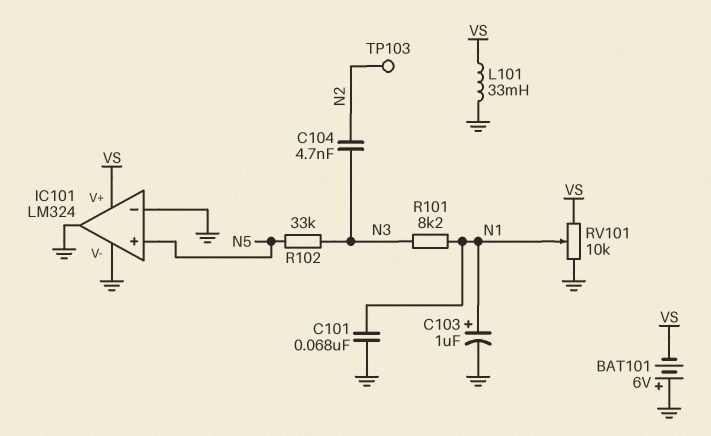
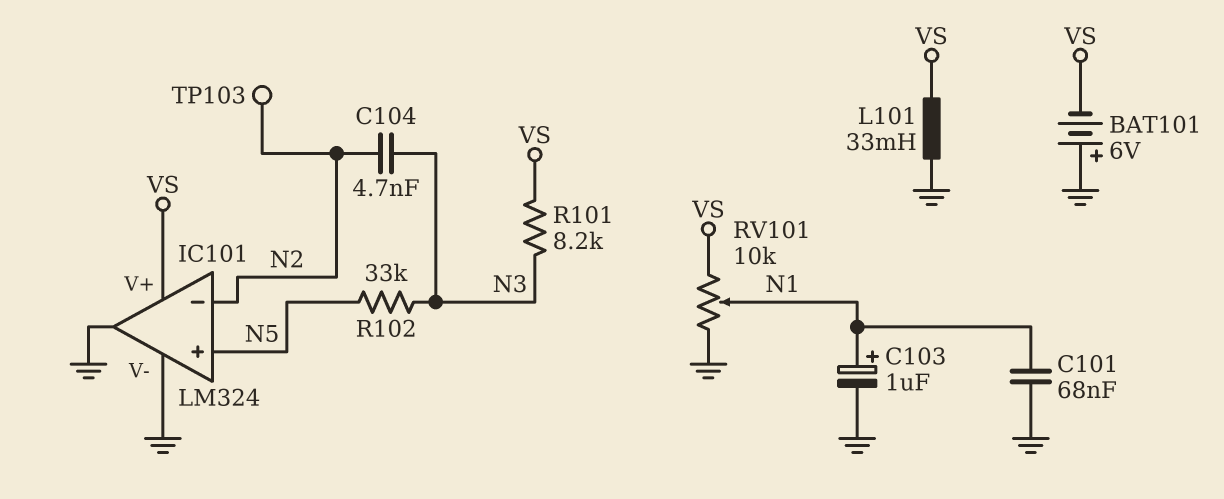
IC101 pin in-: GND -> N2
R101: 8.2k (N1, N3) -> 8.2k (N3, VS)

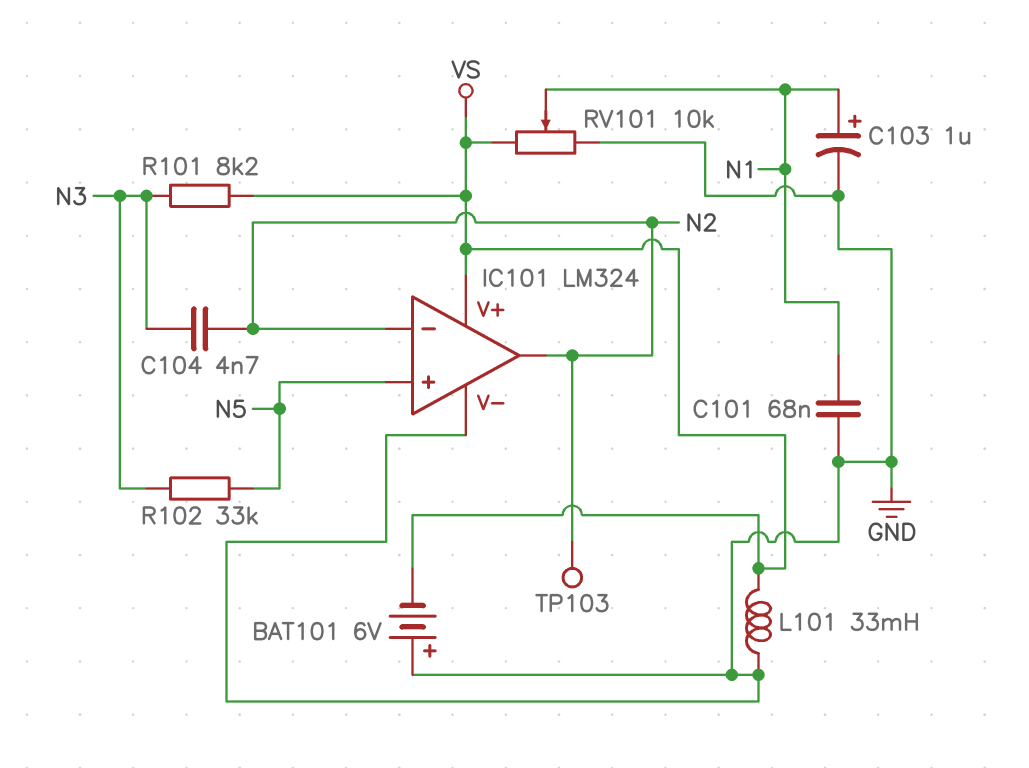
IC101 pin out: GND -> N2

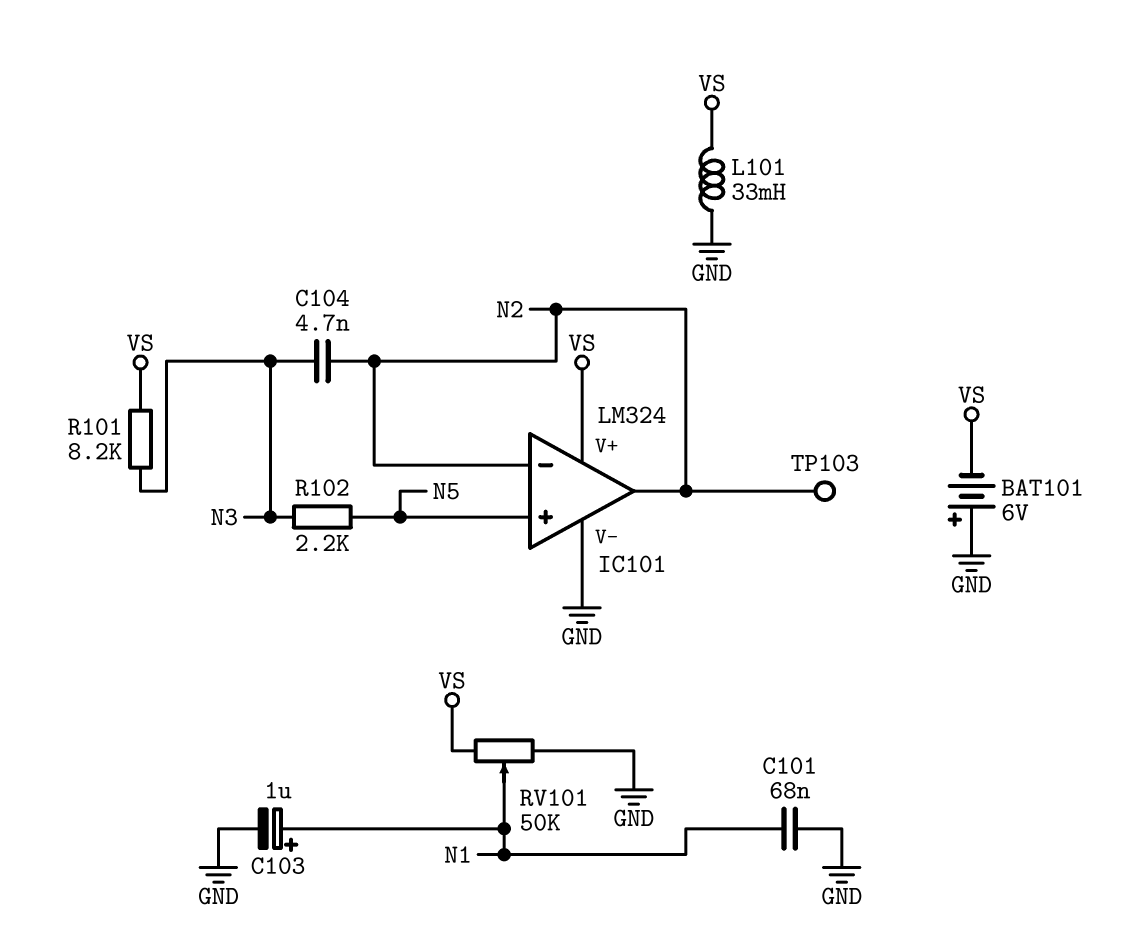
R102: 33k (N3, N5) -> 2.2k (N3, N5)
RV101: 10k (GND, VS, wiper N1) -> 50k (GND, VS, wiper N1)

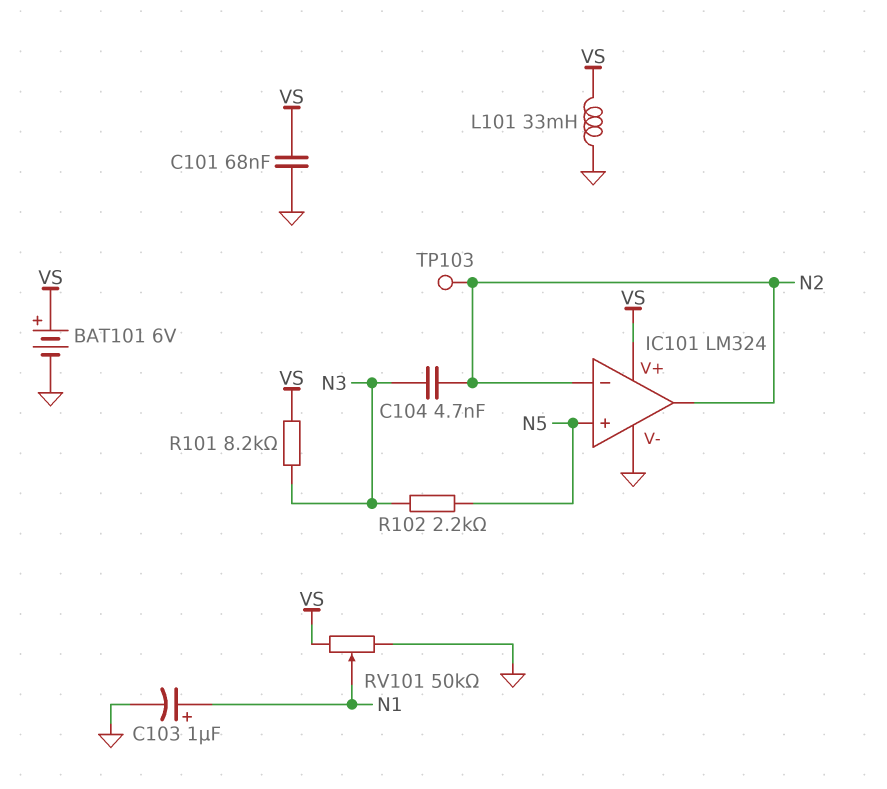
BAT101: 6V (plus GND, minus VS) -> 6V (plus VS, minus GND)
C101: 68nF (GND, N1) -> 68nF (GND, VS)

